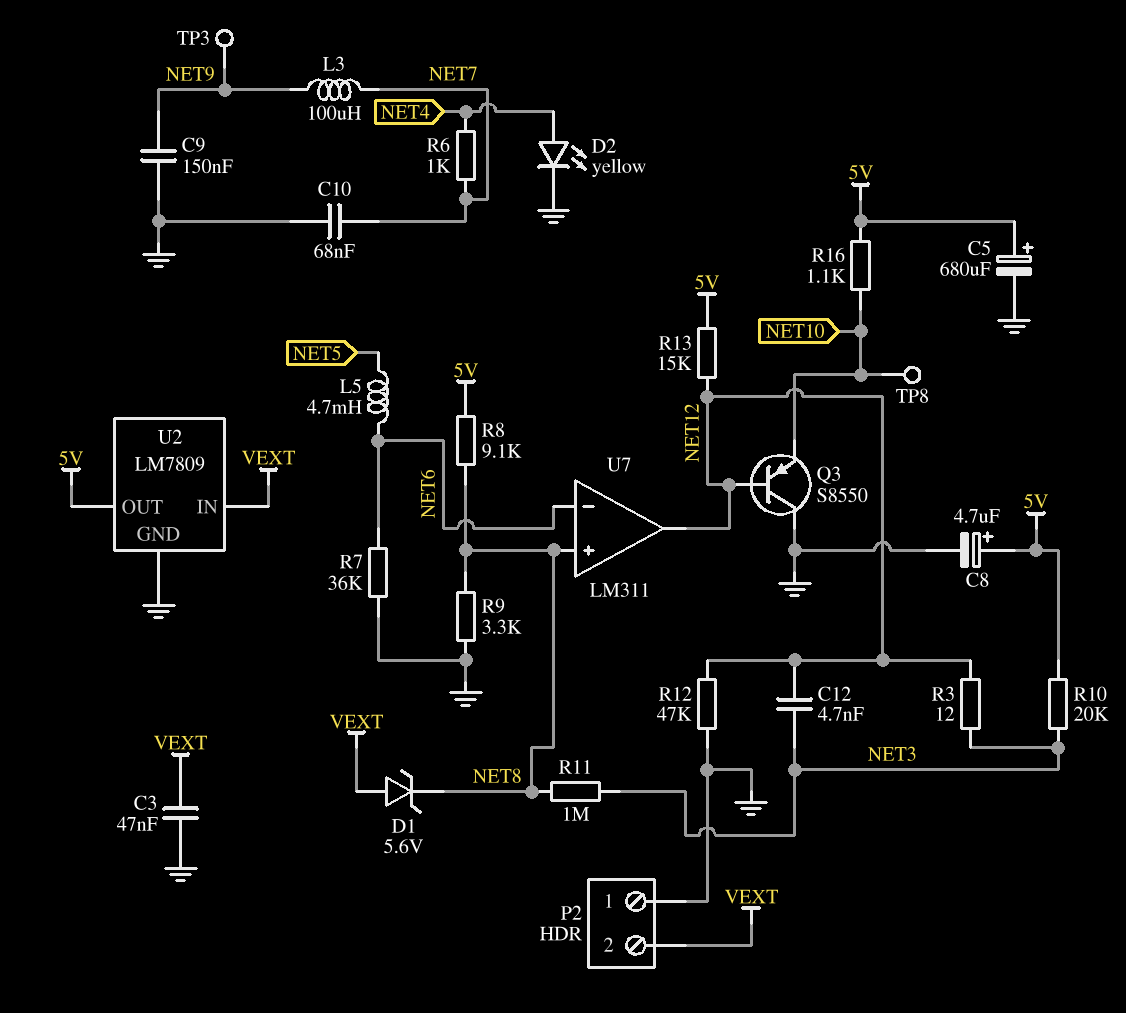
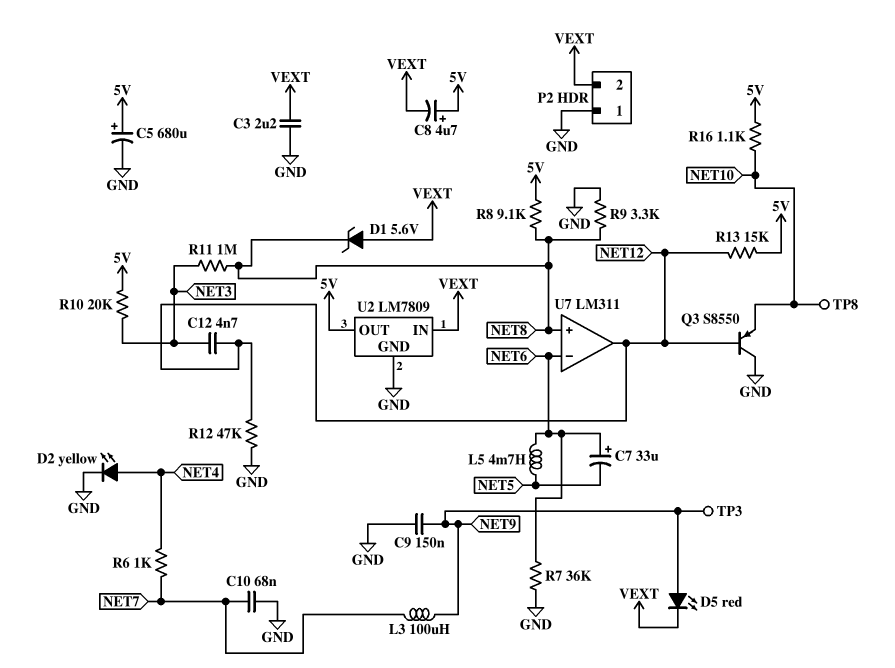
C3: 47nF (GND, VEXT) -> 2.2uF (GND, VEXT)
C7: none -> 33uF (plus NET6, minus NET5)
C8: 4.7uF (plus 5V, minus GND) -> 4.7uF (plus 5V, minus VEXT)
D5: none -> LED red (A NET9, K VEXT)
R3: 12 (NET3, NET12) -> none

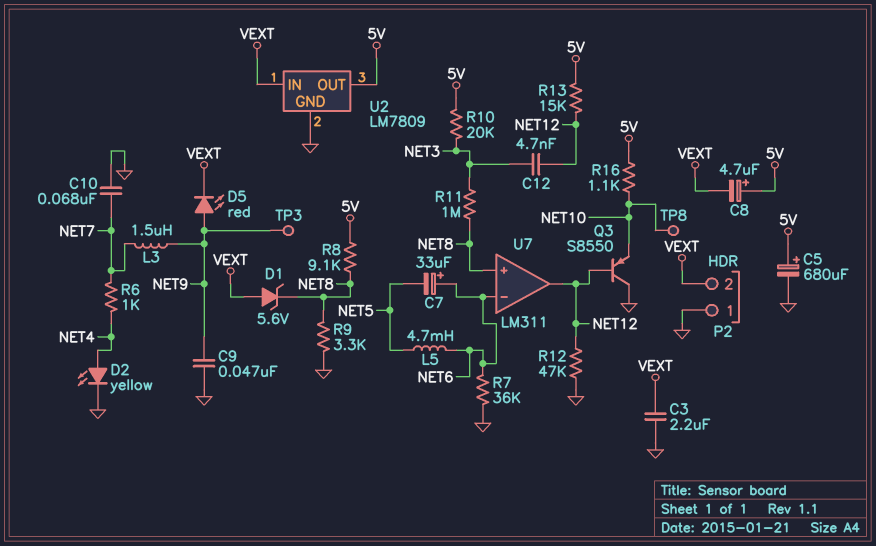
C9: 150nF (GND, NET9) -> 47nF (GND, NET9)
L3: 100uH (NET7, NET9) -> 1.5uH (NET7, NET9)

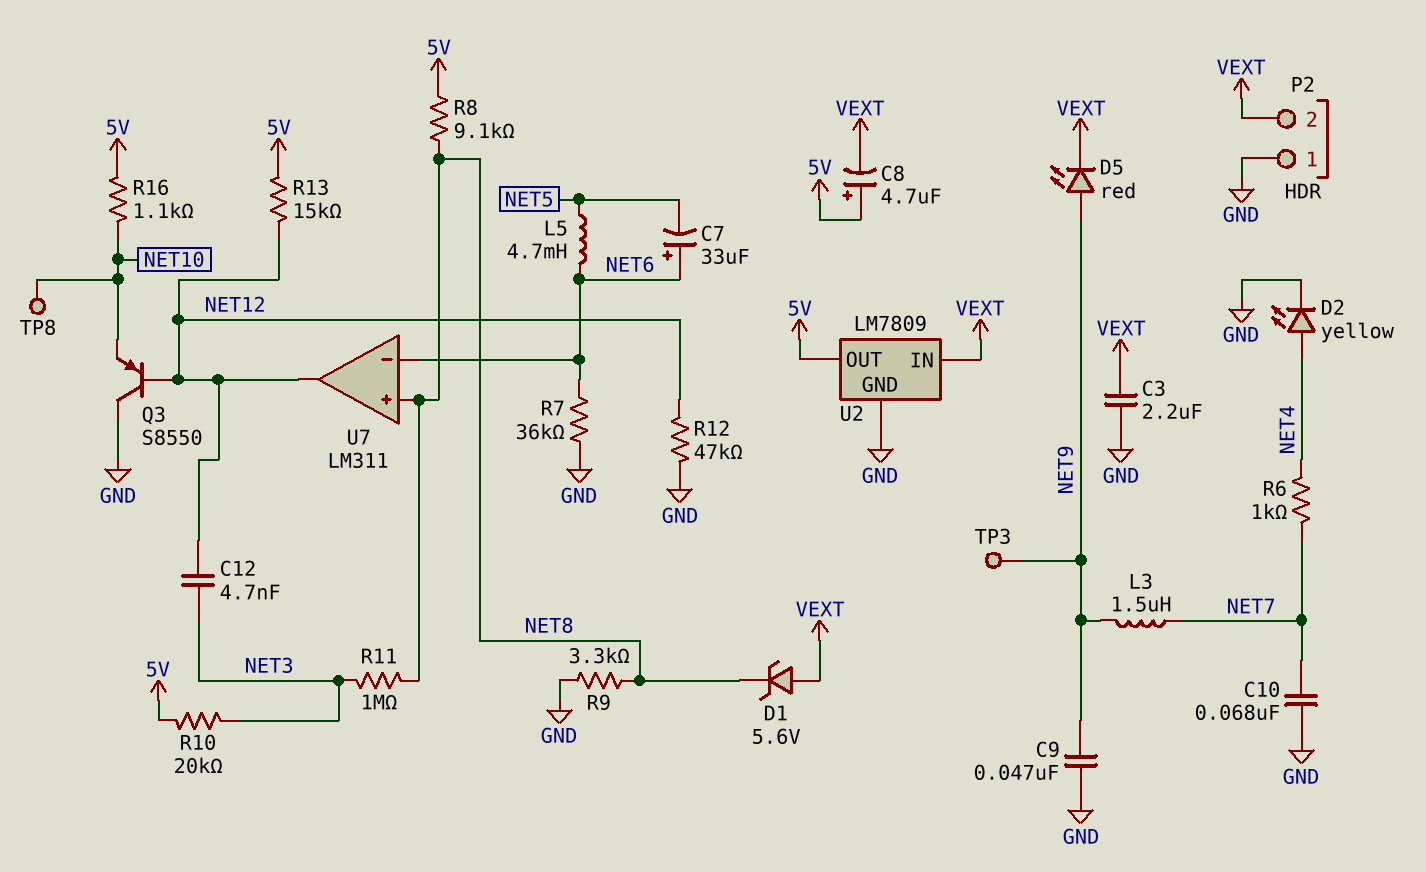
C5: 680uF (plus 5V, minus GND) -> none

